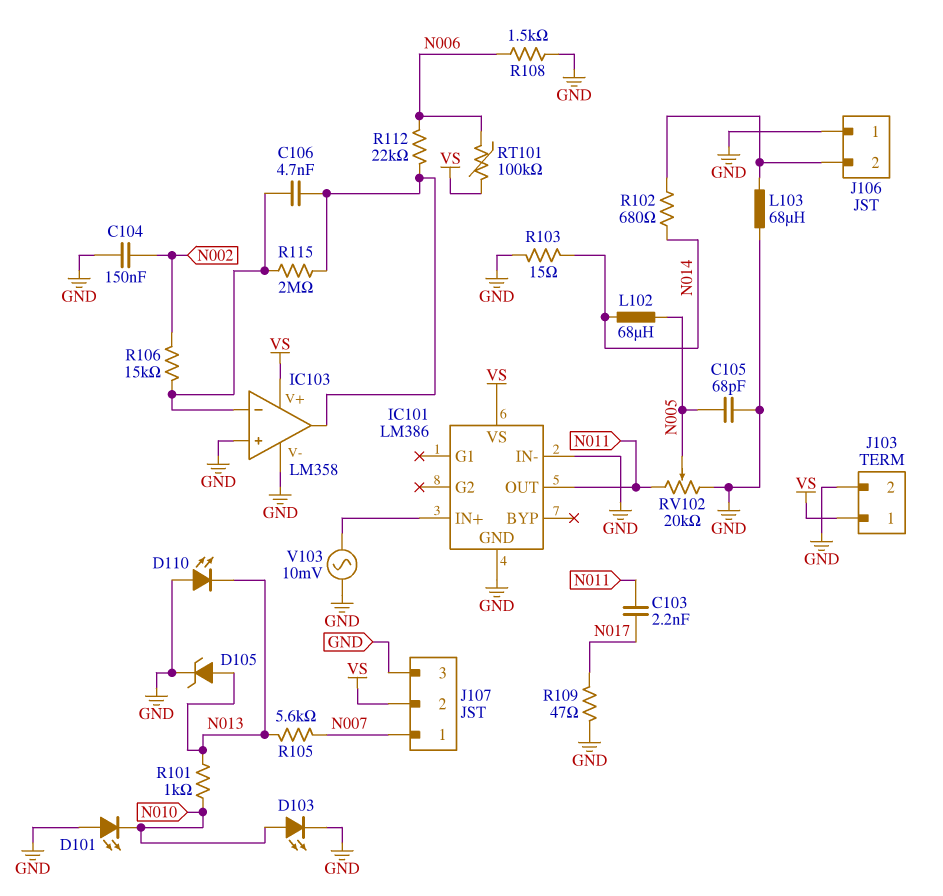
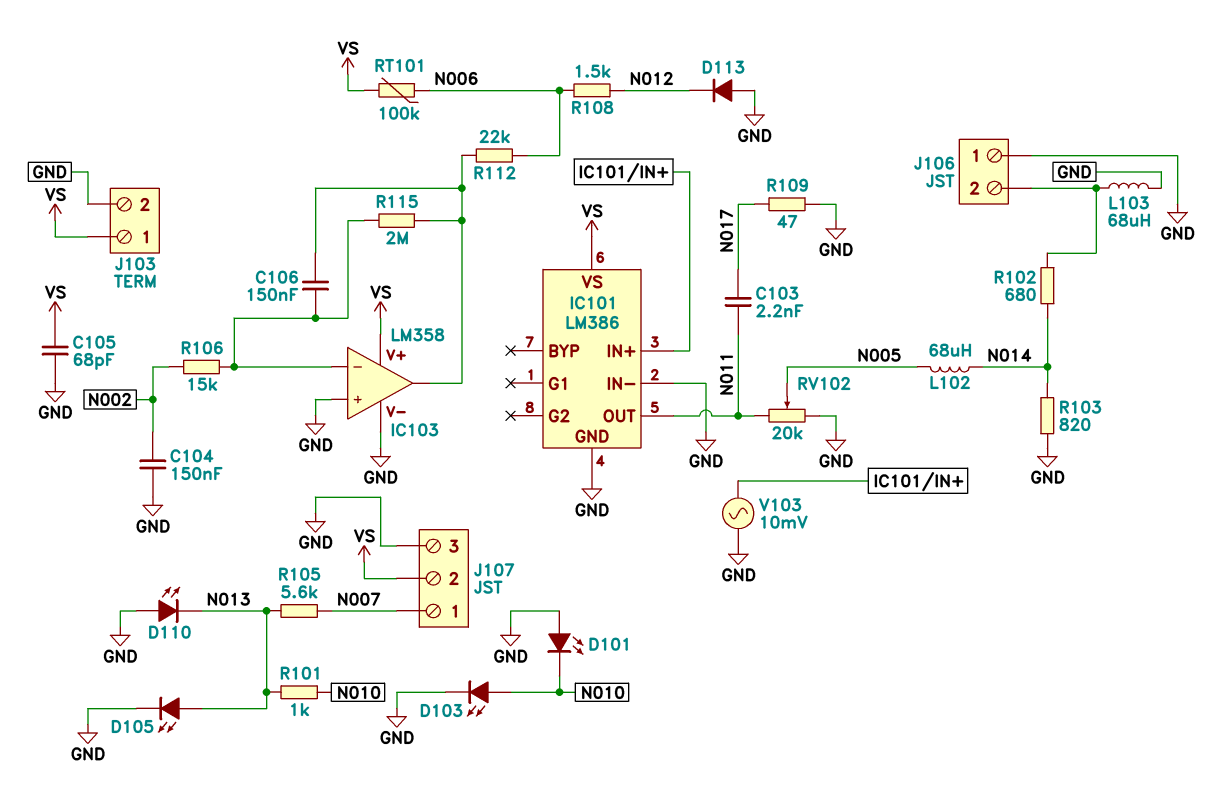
C105: 68pF (GND, N005) -> 68pF (GND, VS)
C106: 4.7nF (IC103/in-, IC103/out) -> 150nF (IC103/in-, IC103/out)
D105: zener (A N013, K GND) -> LED (A N013, K GND)
D113: none -> diode (A GND, K N012)
R103: 15 (GND, N014) -> 820 (GND, N014)
R108: 1.5k (GND, N006) -> 1.5k (N006, N012)

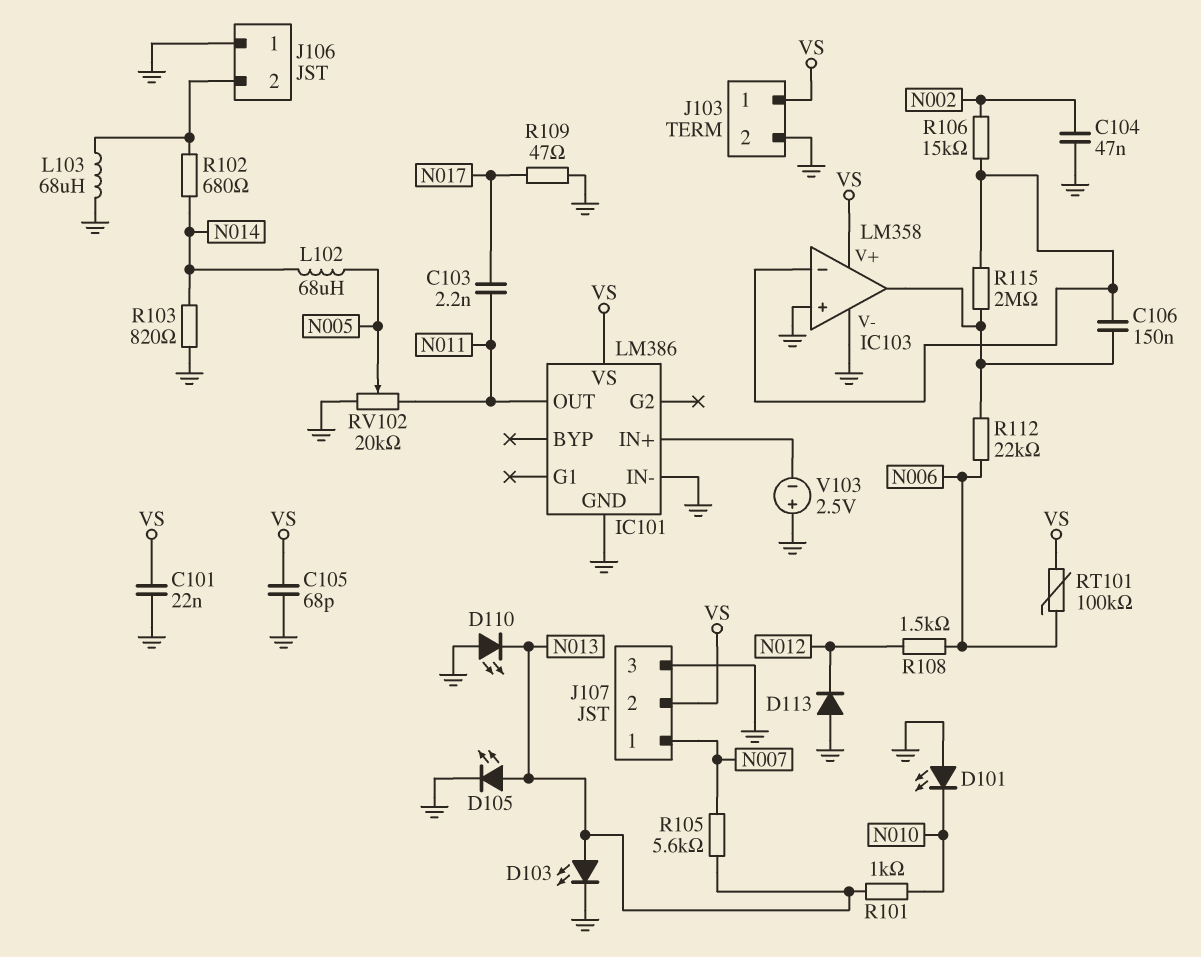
C101: none -> 22nF (GND, VS)
C104: 150nF (GND, N002) -> 47nF (GND, N002)
D103: LED (A N010, K GND) -> LED (A N013, K GND)
V103: AC 10mV (GND, IC101/IN+) -> 2.5V (plus GND, minus IC101/IN+)

